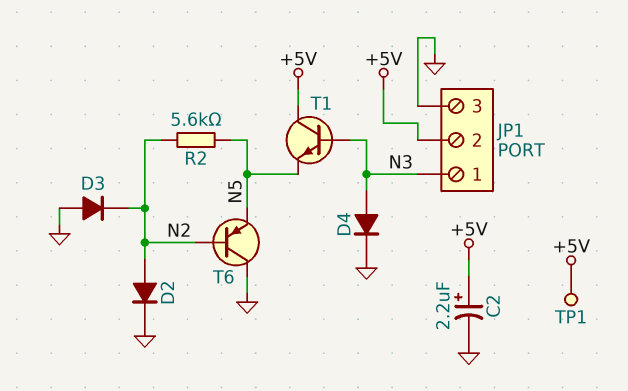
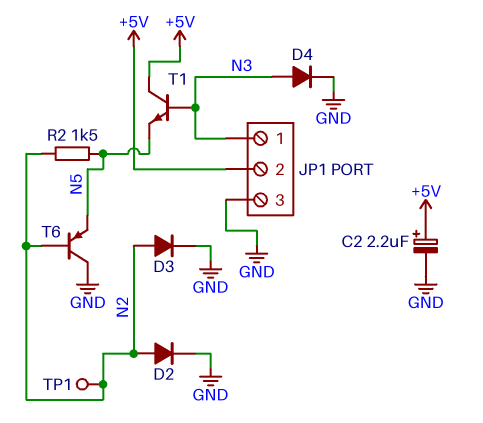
D3: diode (A GND, K N2) -> diode (A N2, K GND)
R2: 5.6k (N2, N5) -> 1.5k (N2, N5)
TP1: test point (+5V) -> test point (N2)

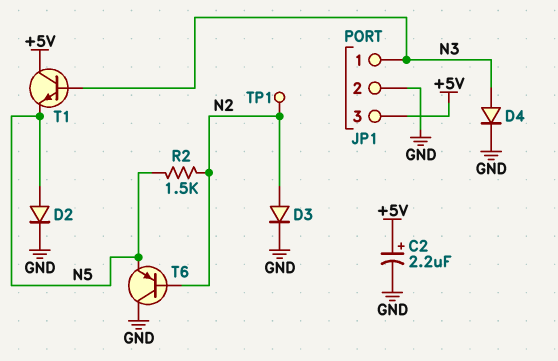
D2: diode (A N2, K GND) -> diode (A N5, K GND)
JP1 pin 2: +5V -> GND
JP1 pin 3: GND -> +5V

